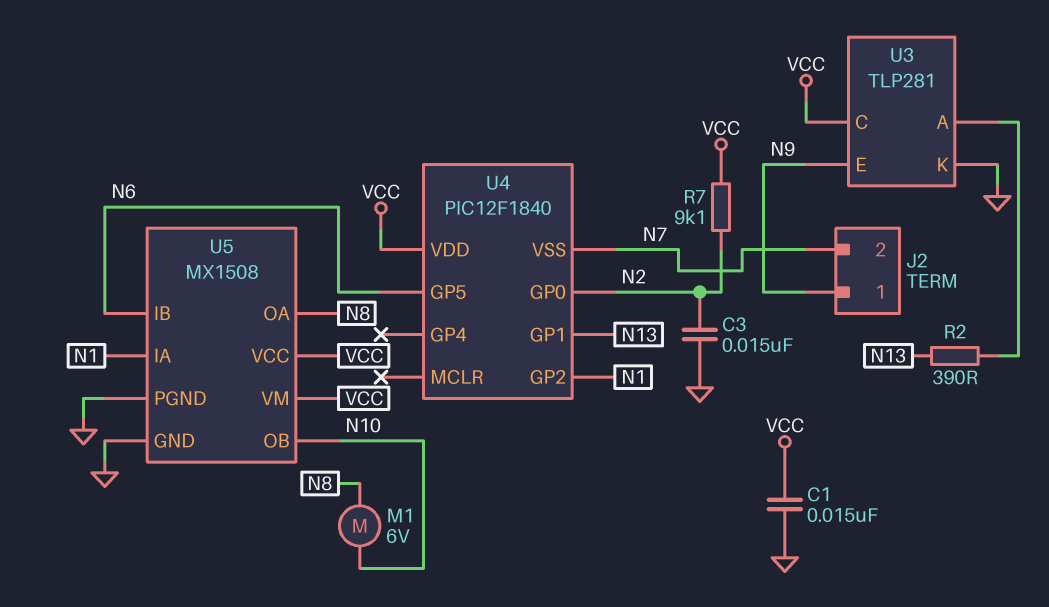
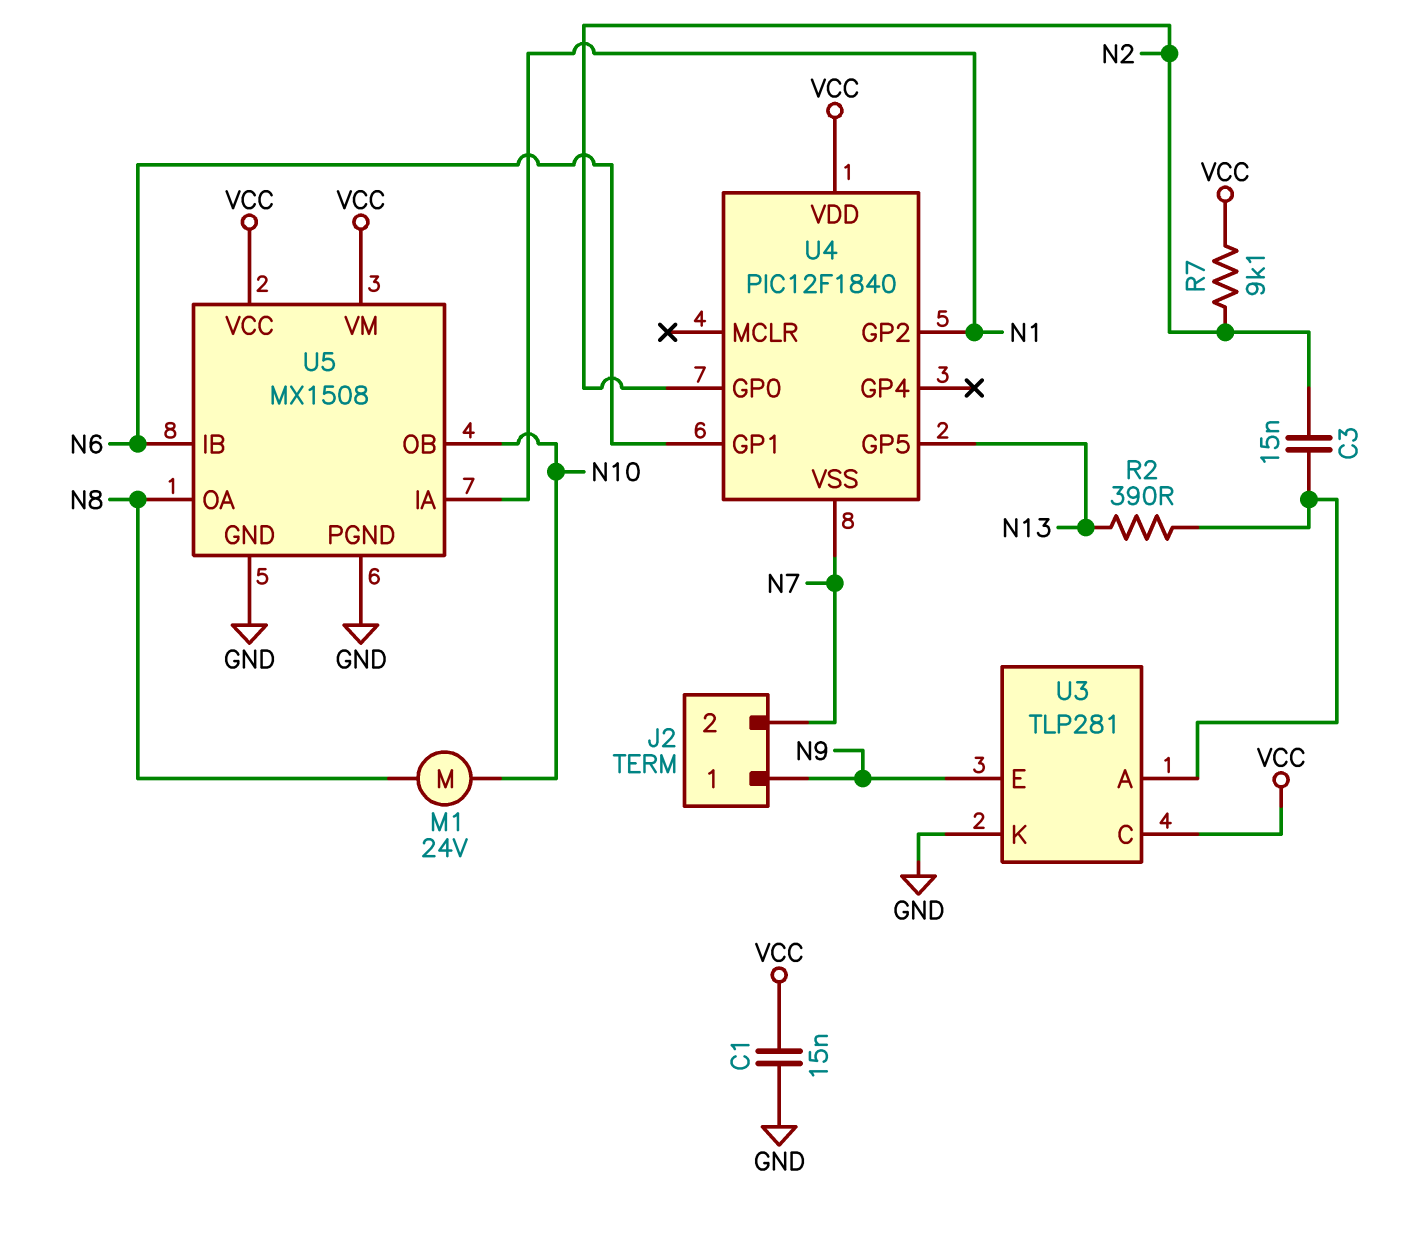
C3: 15nF (GND, N2) -> 15nF (N2, U3/A)
M1: motor 6V (N8, N10) -> motor 24V (N8, N10)
U4 pin GP1: N13 -> N6
U4 pin GP5: N6 -> N13

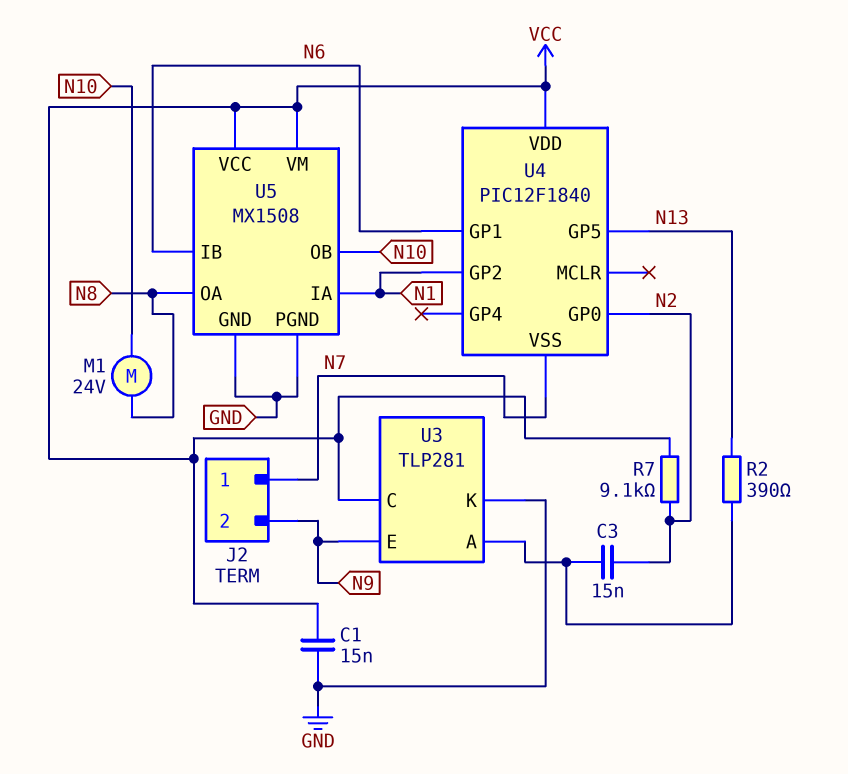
J2 pin 1: N9 -> N7
J2 pin 2: N7 -> N9

